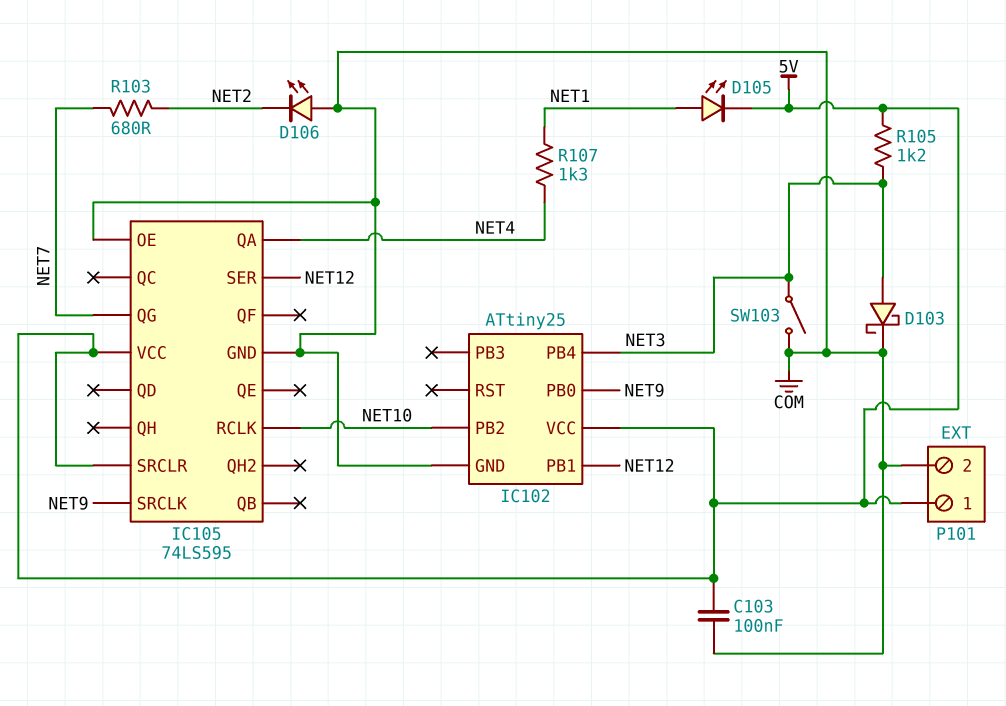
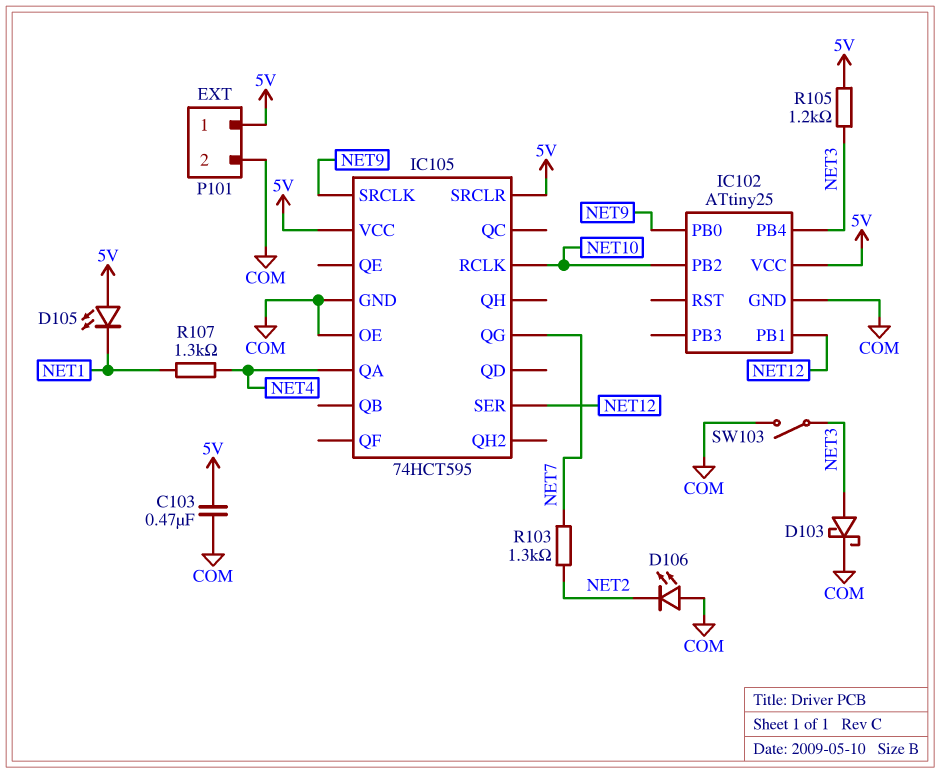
C103: 100nF (5V, COM) -> 470nF (5V, COM)
D105: LED (A NET1, K 5V) -> LED (A 5V, K NET1)
IC105: 74LS595 -> 74HCT595
R103: 680 (NET2, NET7) -> 1.3k (NET2, NET7)

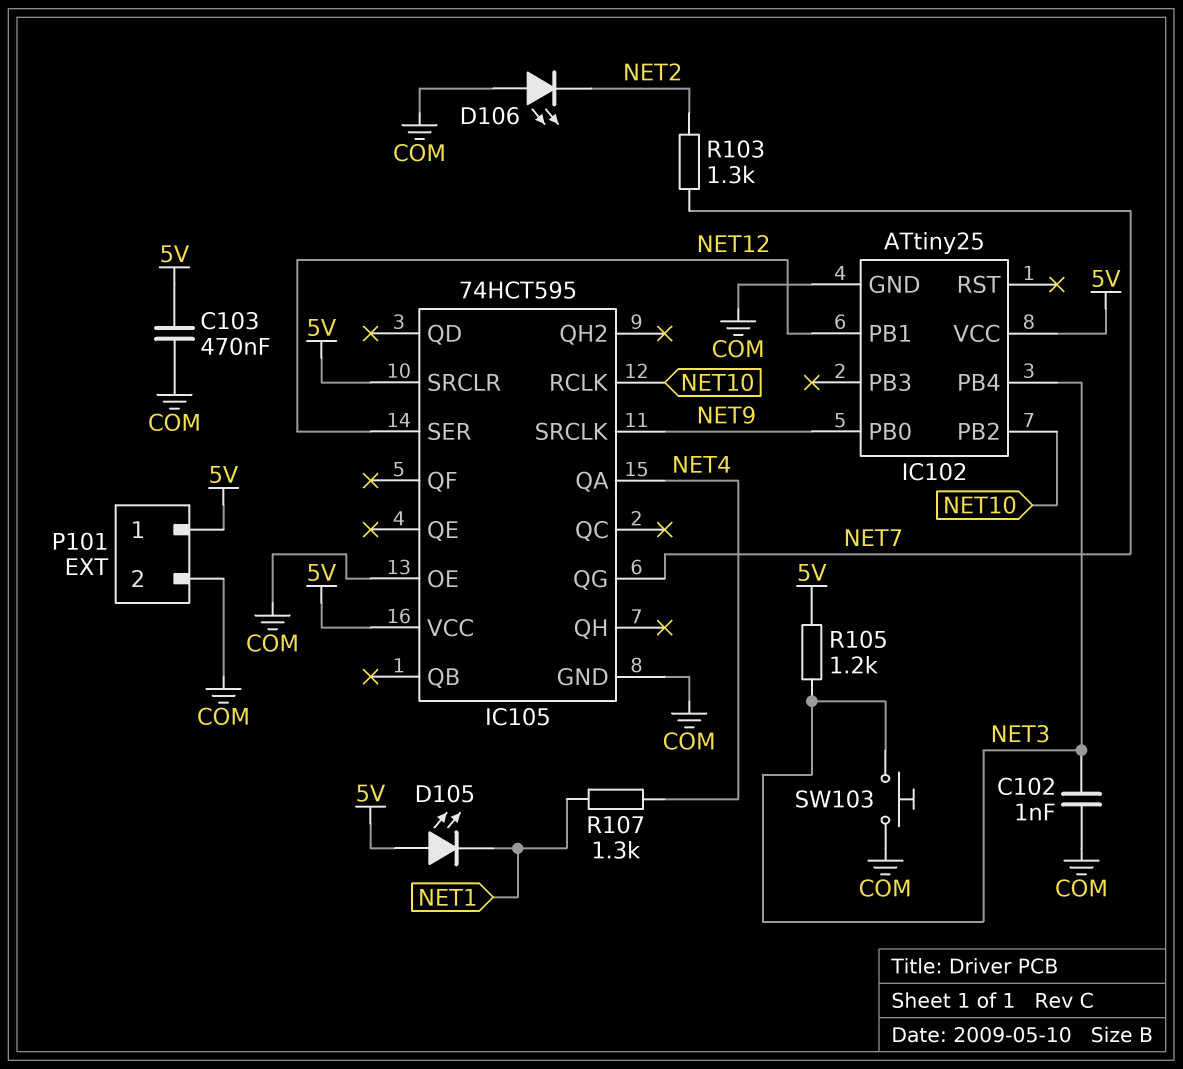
C102: none -> 1nF (COM, NET3)
D103: schottky (A NET3, K COM) -> none
SW103: switch (COM, NET3) -> button (COM, NET3)

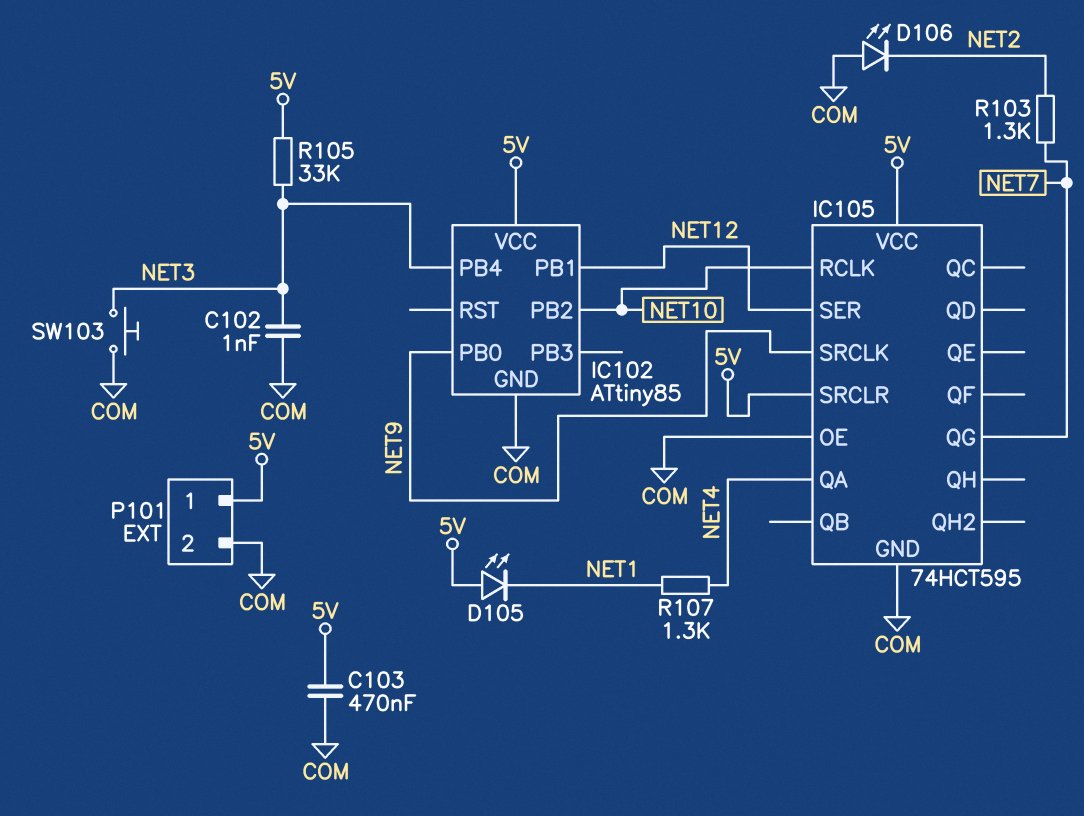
IC102: ATtiny25 -> ATtiny85
R105: 1.2k (5V, NET3) -> 33k (5V, NET3)

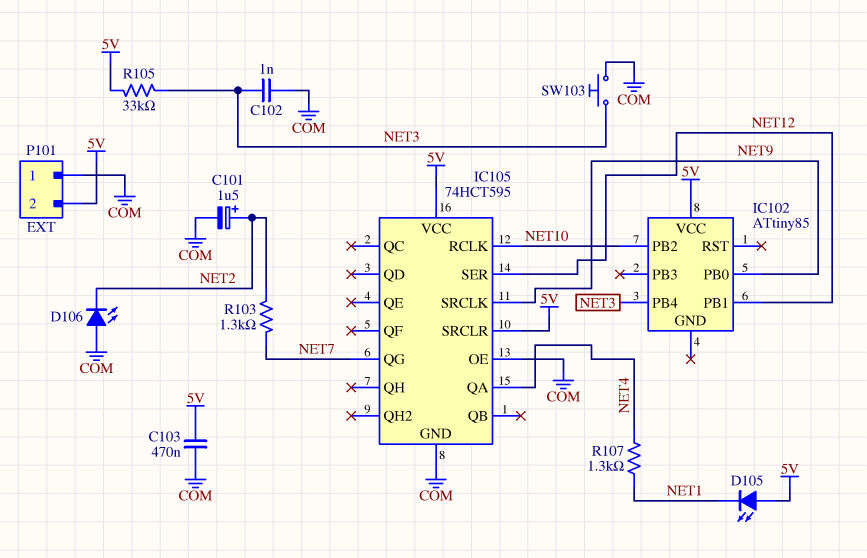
C101: none -> 1.5uF (plus NET2, minus COM)
IC102 pin GND: COM -> none
P101 pin 1: 5V -> COM
P101 pin 2: COM -> 5V

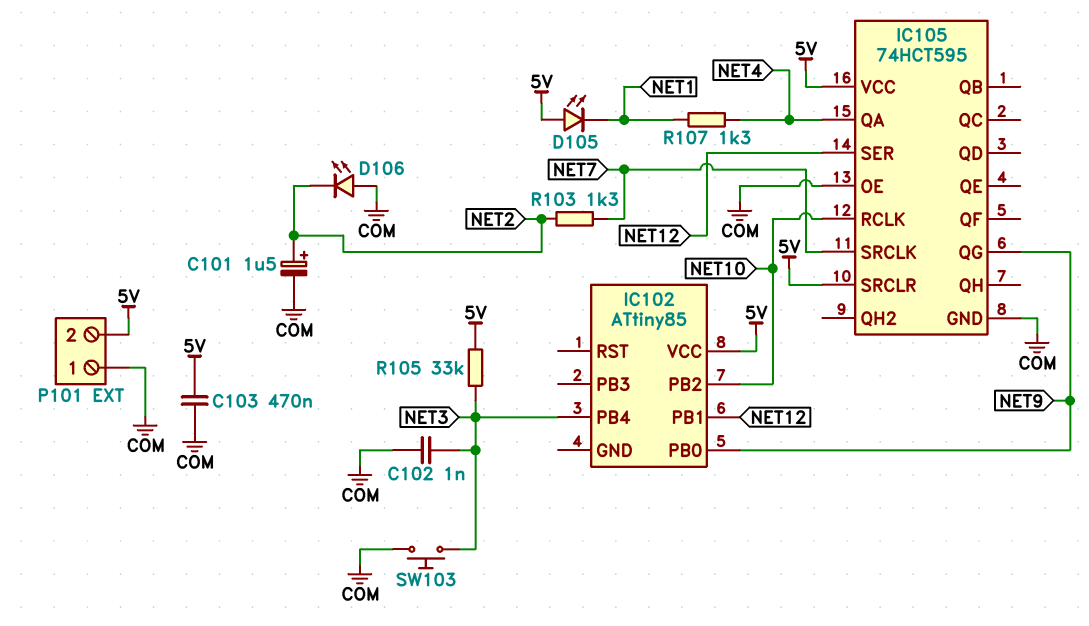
IC105 pin QG: NET7 -> NET9
IC105 pin SRCLK: NET9 -> NET7

